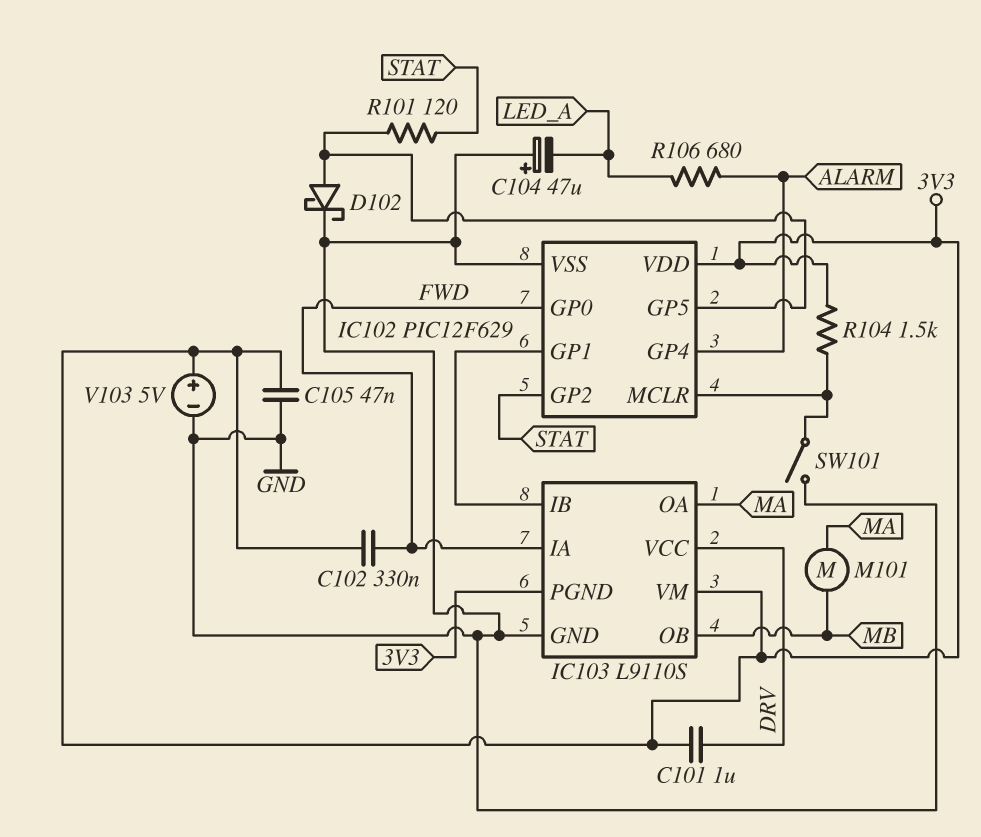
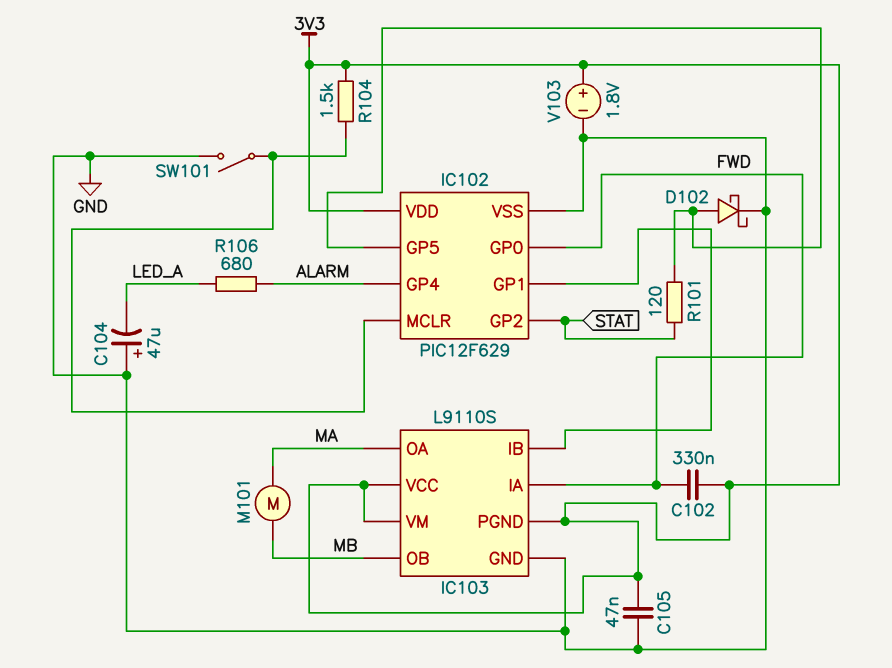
C101: 1uF (3V3, DRV) -> none
IC103 pin VCC: DRV -> 3V3
V103: 5V (plus 3V3, minus GND) -> 1.8V (plus 3V3, minus GND)

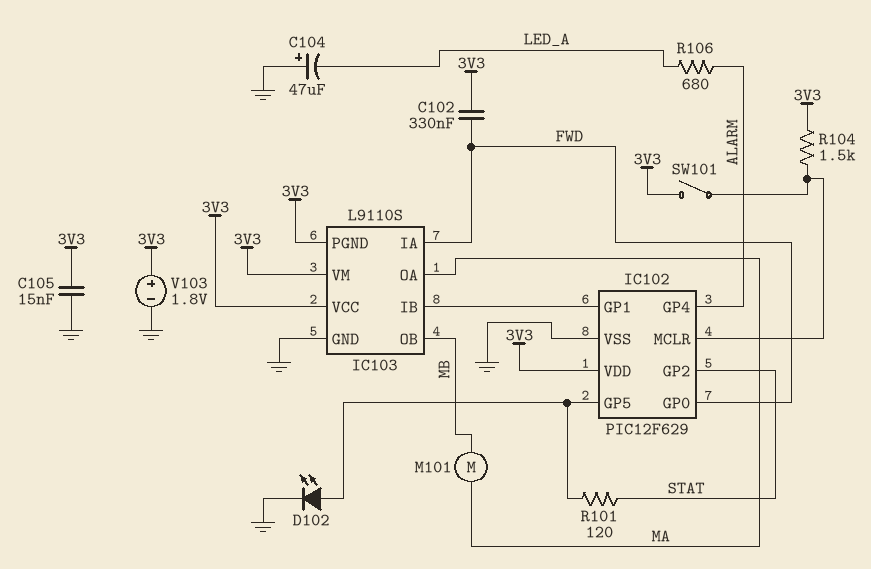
C105: 47nF (3V3, GND) -> 15nF (3V3, GND)
D102: schottky (A IC102/GP5, K GND) -> LED (A IC102/GP5, K GND)
SW101: switch (GND, IC102/MCLR) -> switch (3V3, IC102/MCLR)

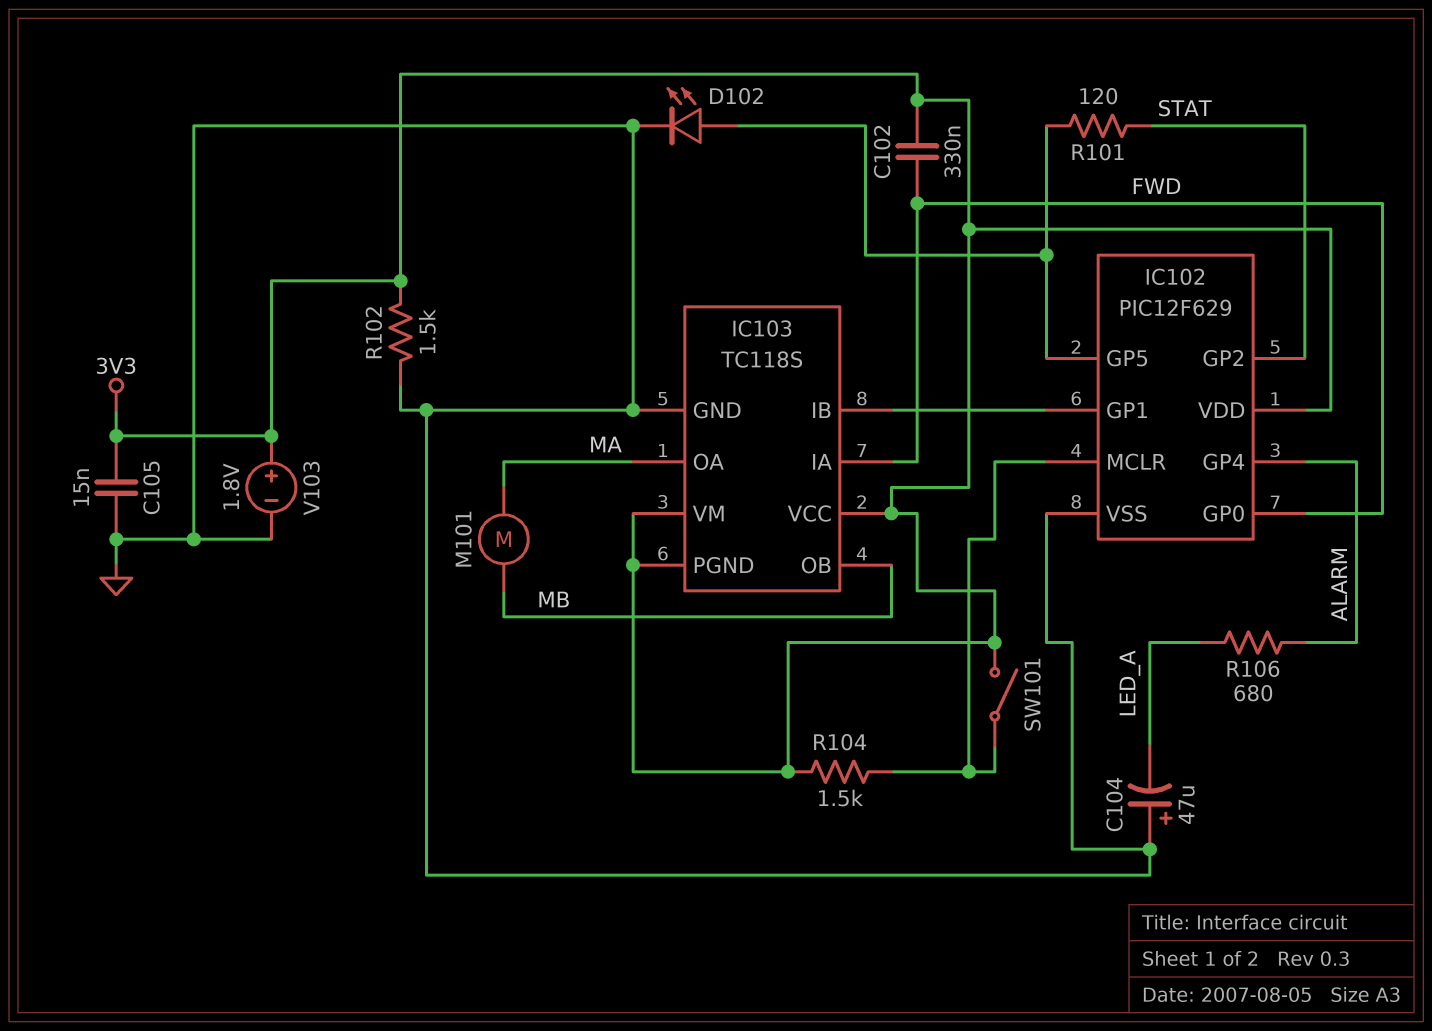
IC103: L9110S -> TC118S
R102: none -> 1.5k (3V3, GND)

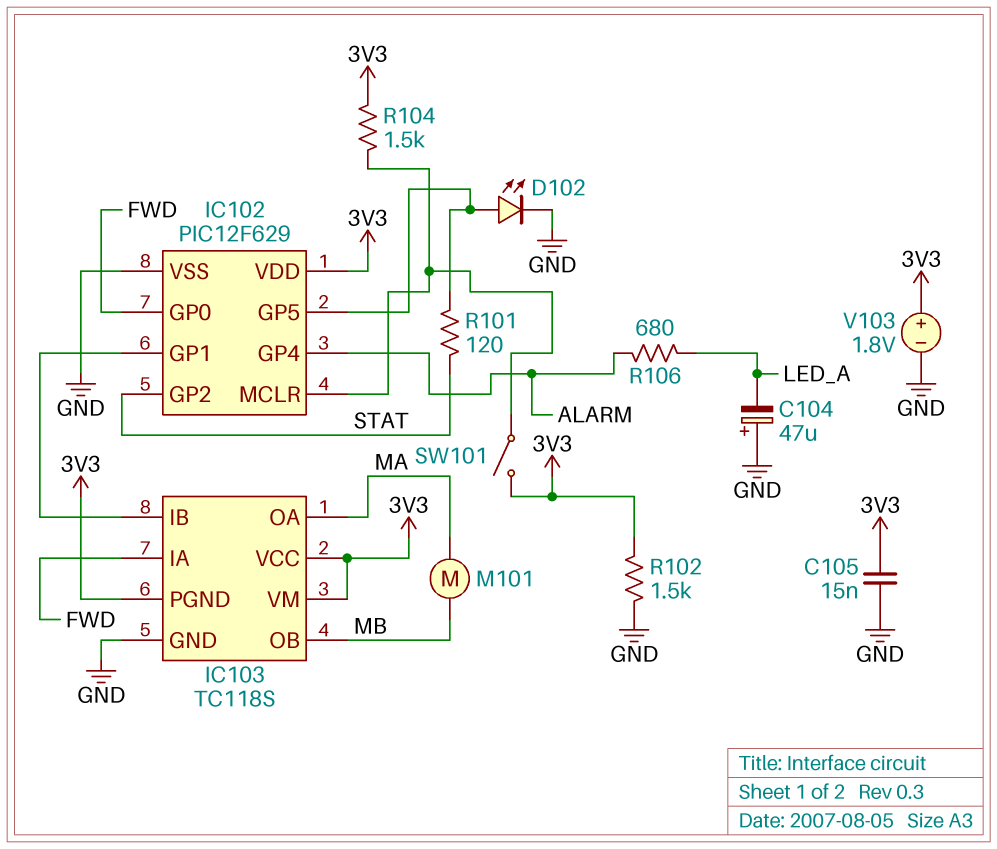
C102: 330nF (3V3, FWD) -> none

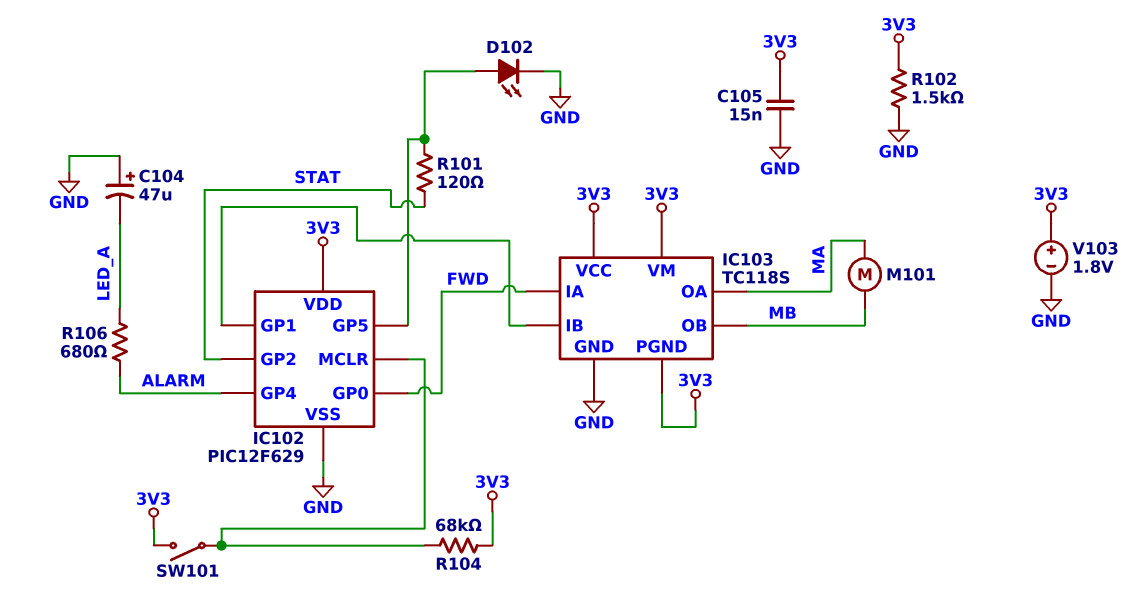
R104: 1.5k (3V3, IC102/MCLR) -> 68k (3V3, IC102/MCLR)

